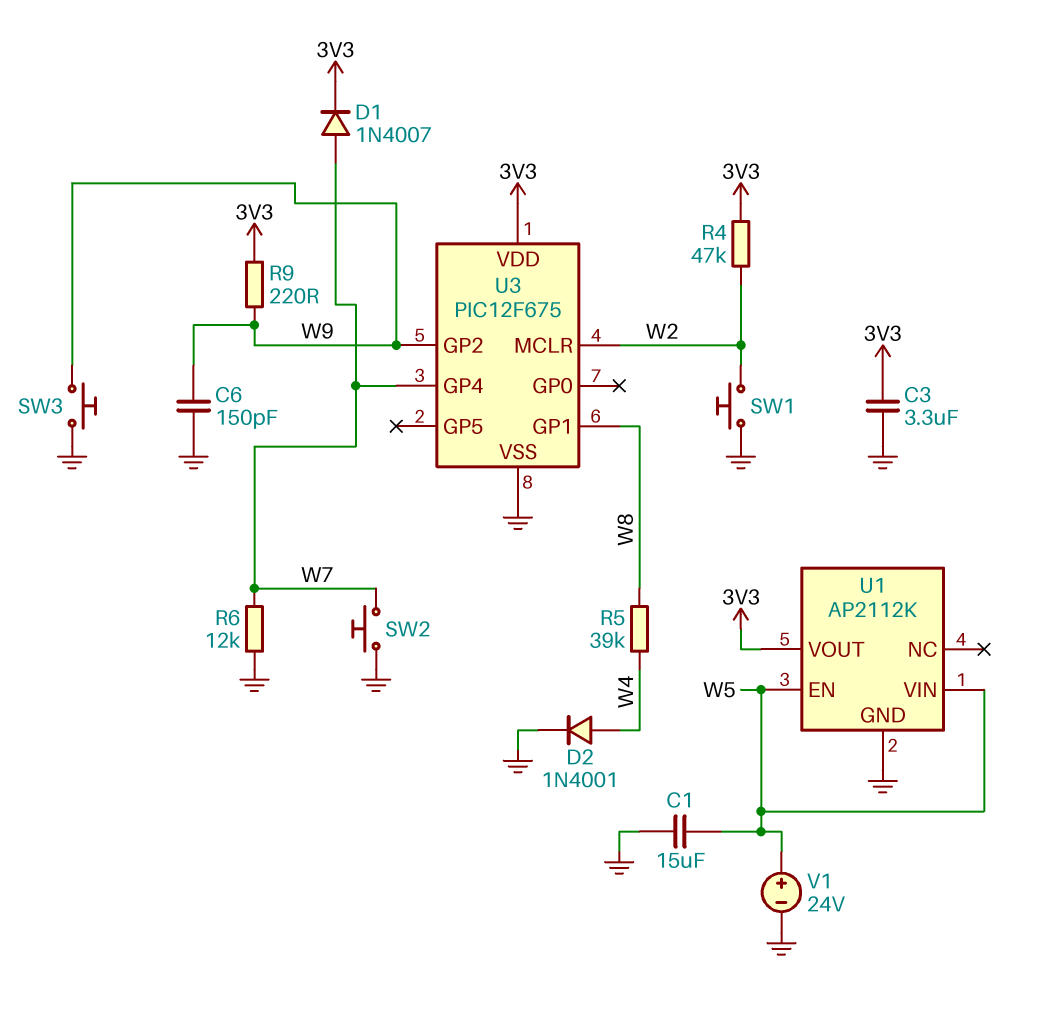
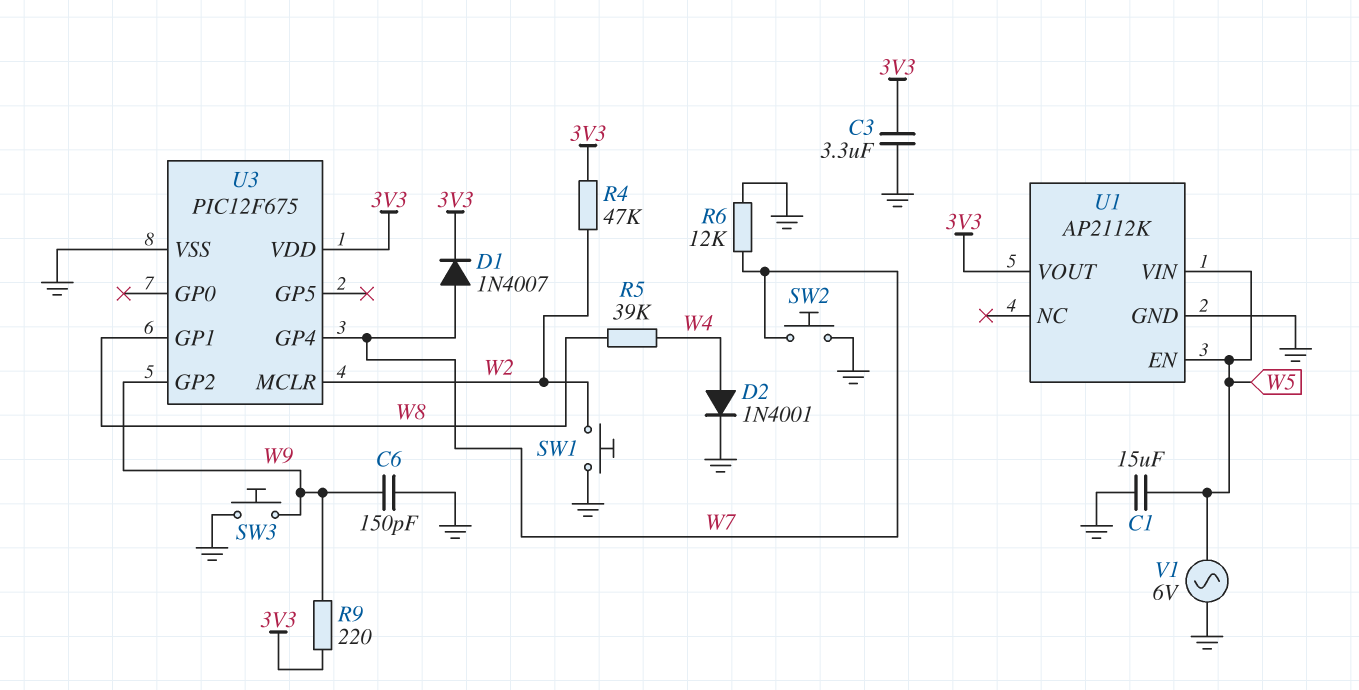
V1: 24V (plus W5, minus GND) -> AC 6V (GND, W5)

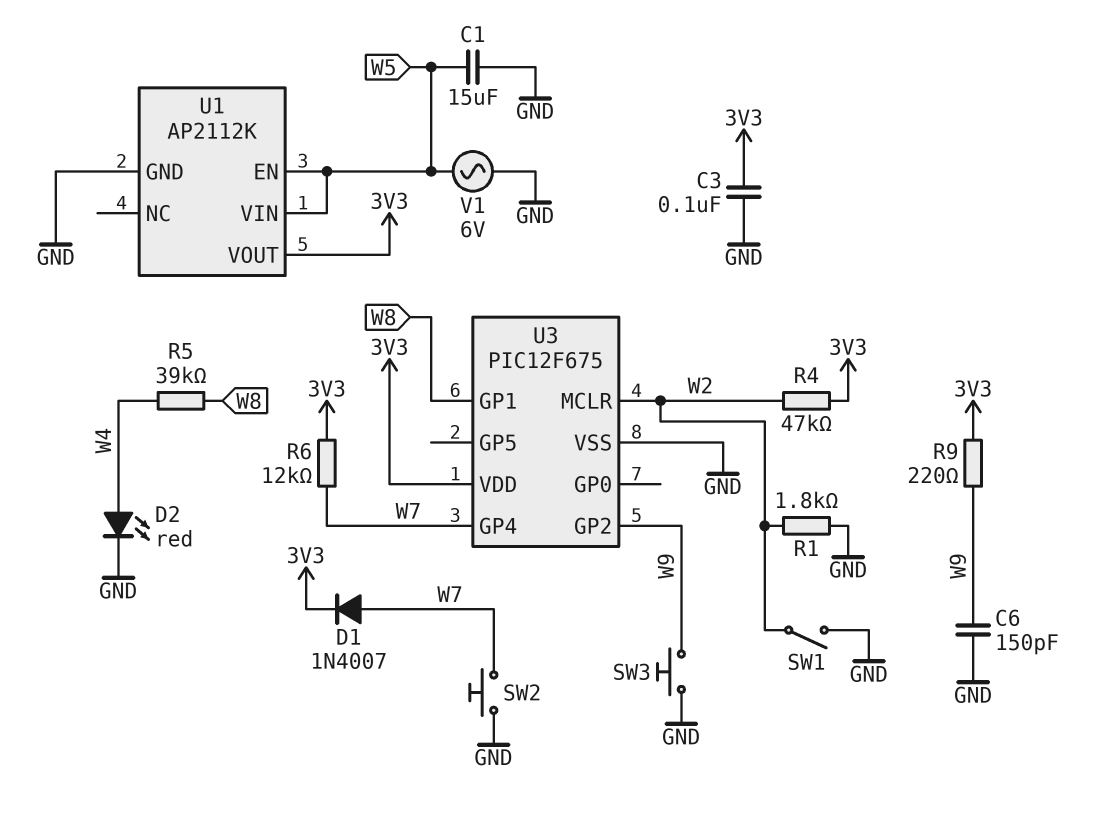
C3: 3.3uF (3V3, GND) -> 100nF (3V3, GND)
D2: diode 1N4001 (A W4, K GND) -> LED red (A W4, K GND)
R1: none -> 1.8k (GND, W2)
R6: 12k (GND, W7) -> 12k (3V3, W7)
SW1: button (GND, W2) -> switch (GND, W2)

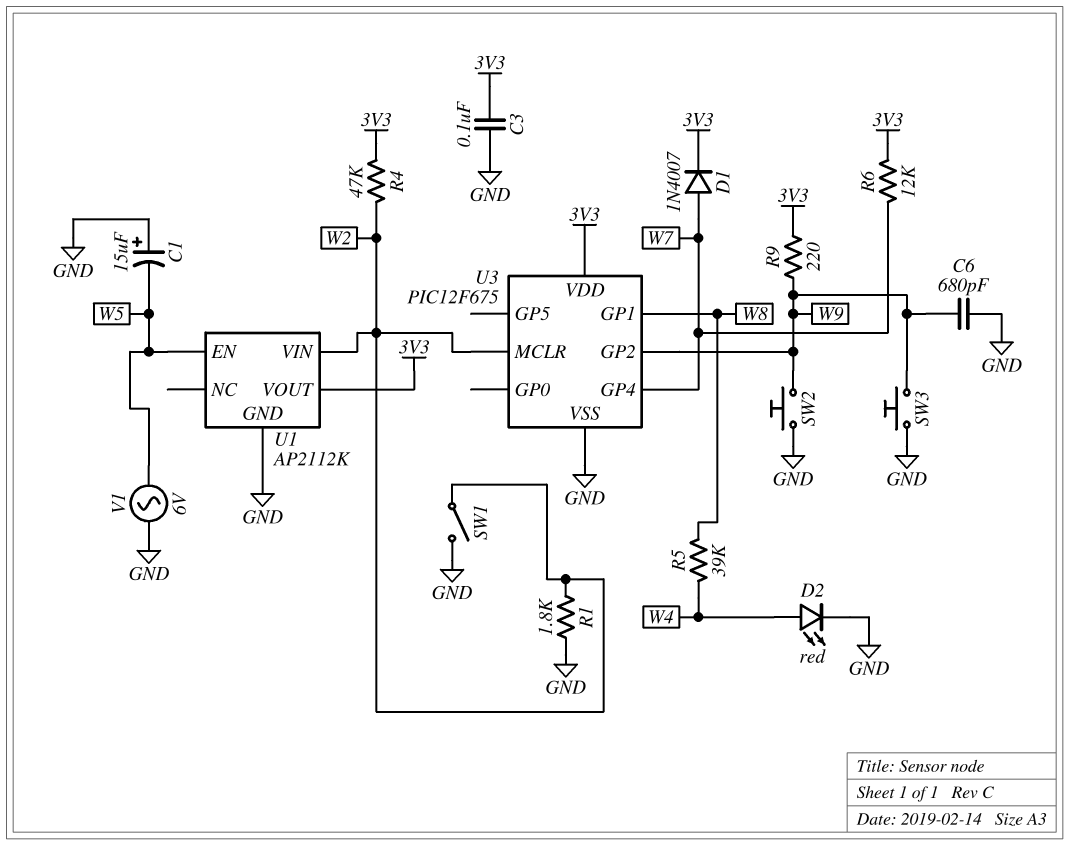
C1: 15uF (GND, W5) -> 15uF (plus GND, minus W5)
C6: 150pF (GND, W9) -> 680pF (GND, W9)
SW2: button (GND, W7) -> button (GND, W9)
U1 pin VIN: W5 -> W2

